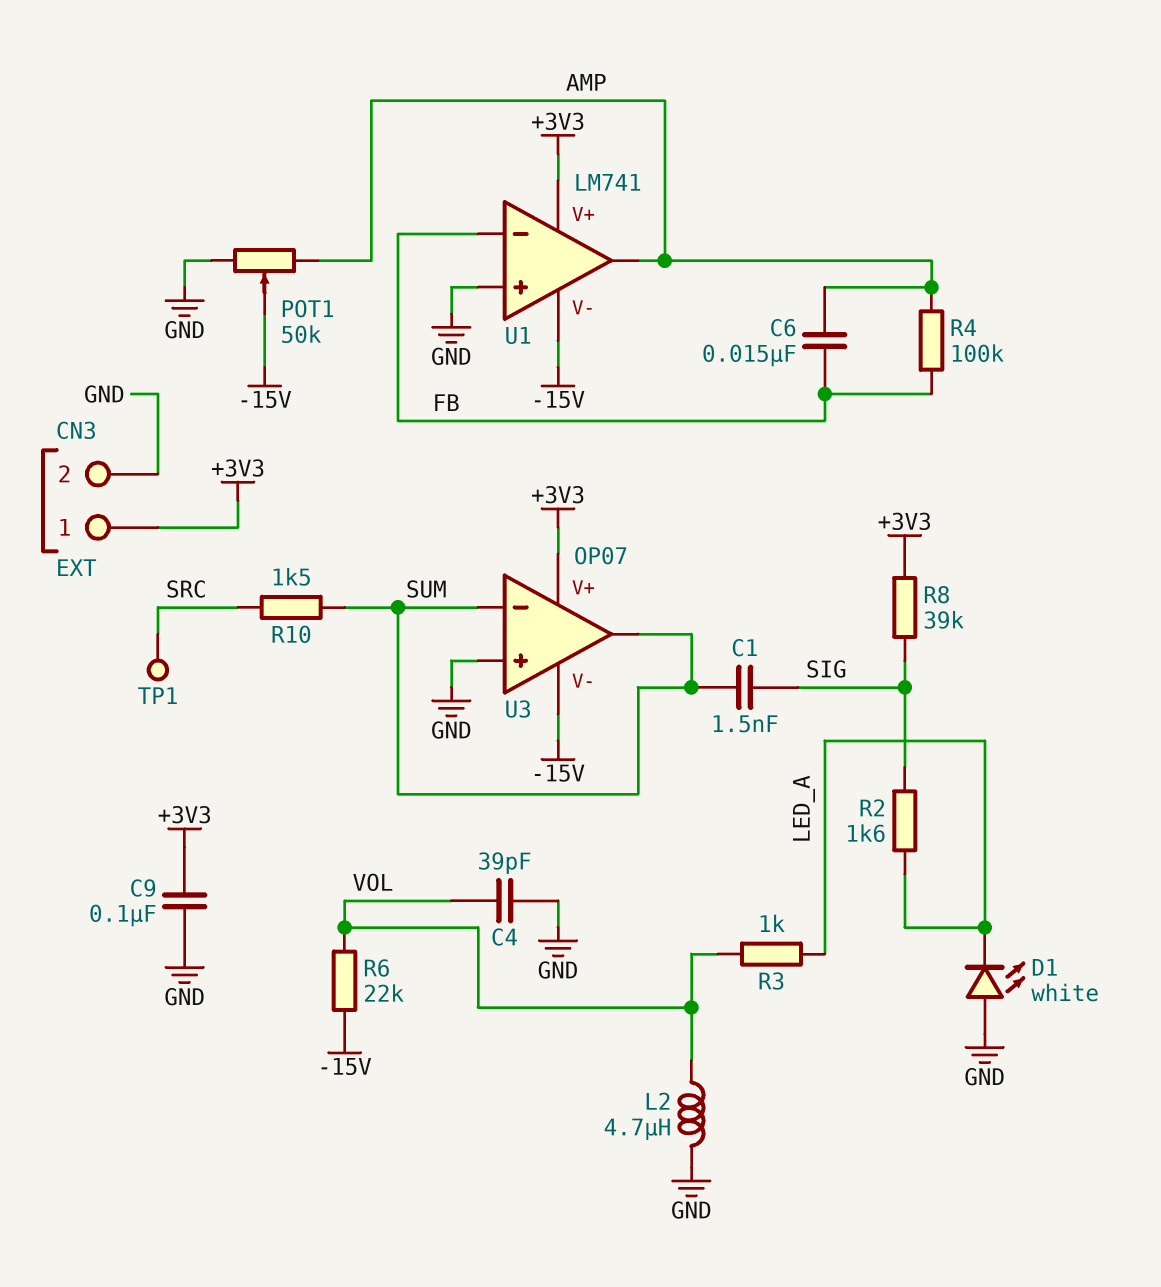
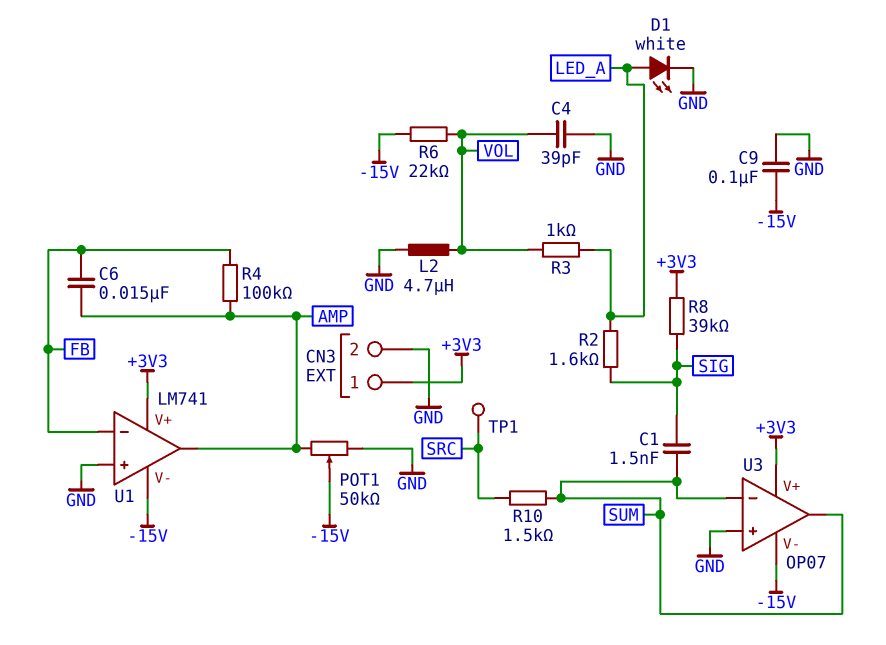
C9: 100nF (+3V3, GND) -> 100nF (-15V, GND)
D1: LED white (A GND, K LED_A) -> LED white (A LED_A, K GND)

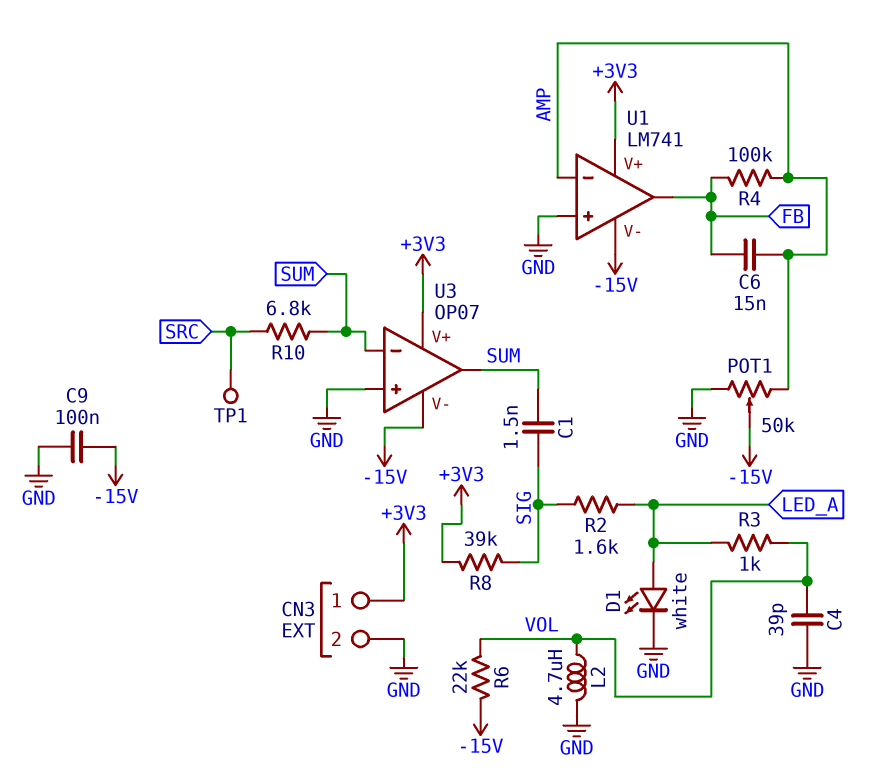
R10: 1.5k (SRC, SUM) -> 6.8k (SRC, SUM)
U1 pin in-: FB -> AMP
U1 pin out: AMP -> FB

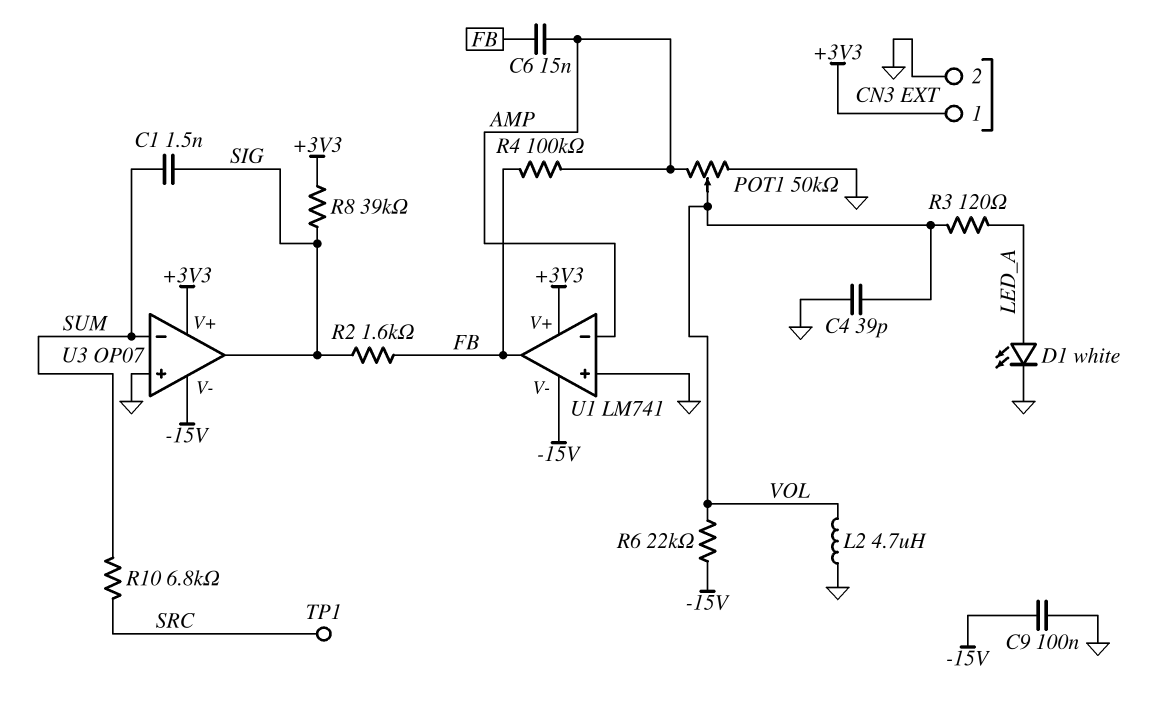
POT1: 50k (AMP, GND, wiper -15V) -> 50k (AMP, GND, wiper VOL)
R2: 1.6k (LED_A, SIG) -> 1.6k (FB, SIG)
R3: 1k (LED_A, VOL) -> 120 (LED_A, VOL)
U3 pin out: SUM -> SIG

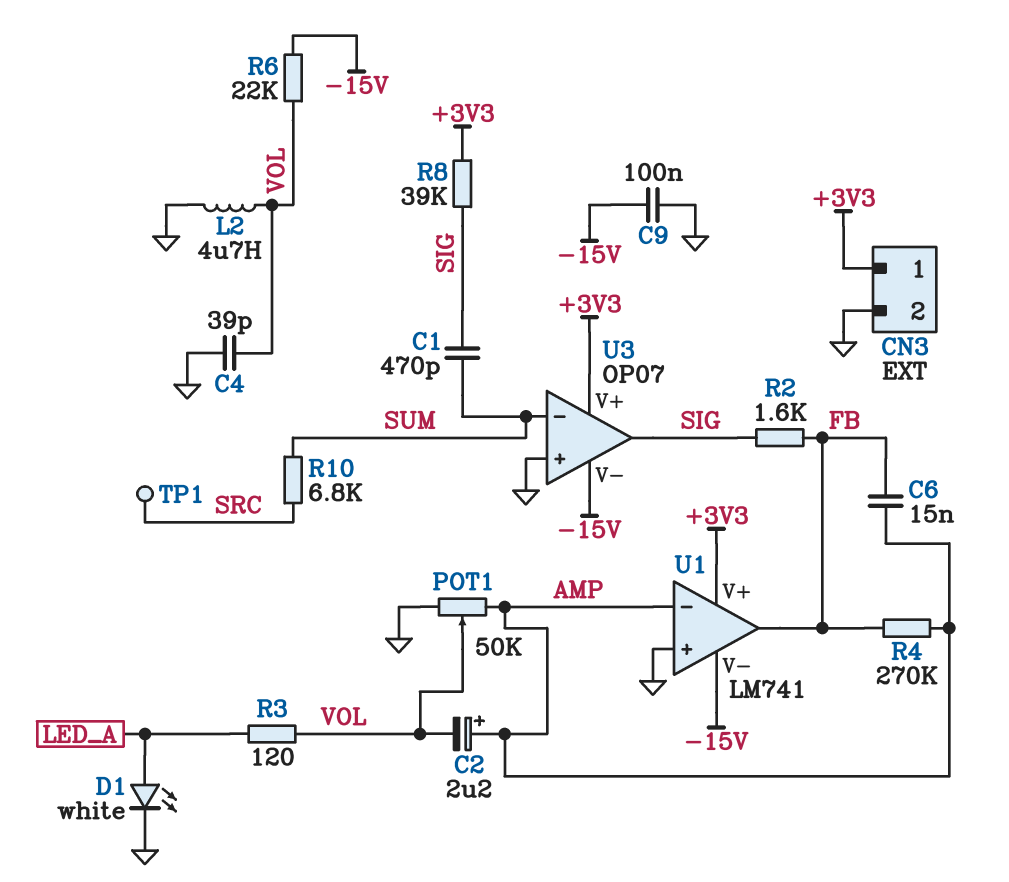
C1: 1.5nF (SIG, SUM) -> 470pF (SIG, SUM)
C2: none -> 2.2uF (plus AMP, minus VOL)
R4: 100k (AMP, FB) -> 270k (AMP, FB)

